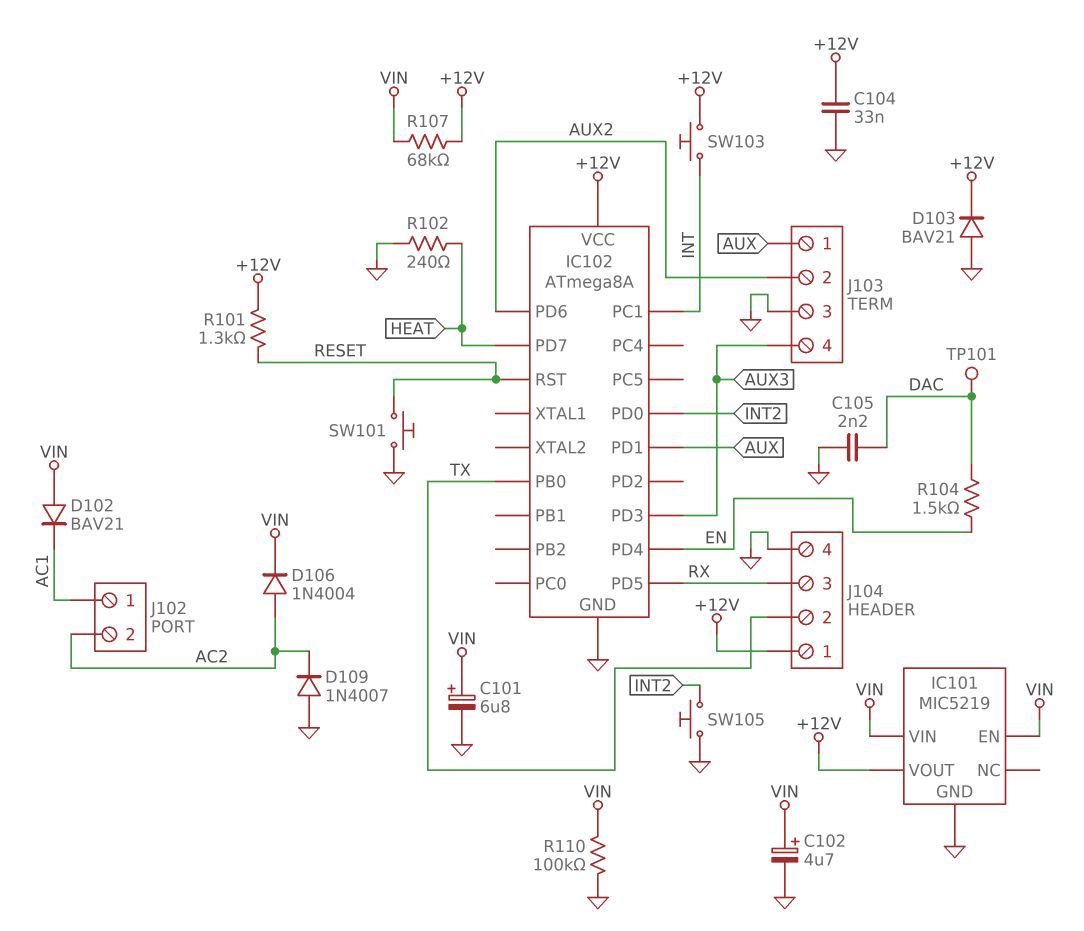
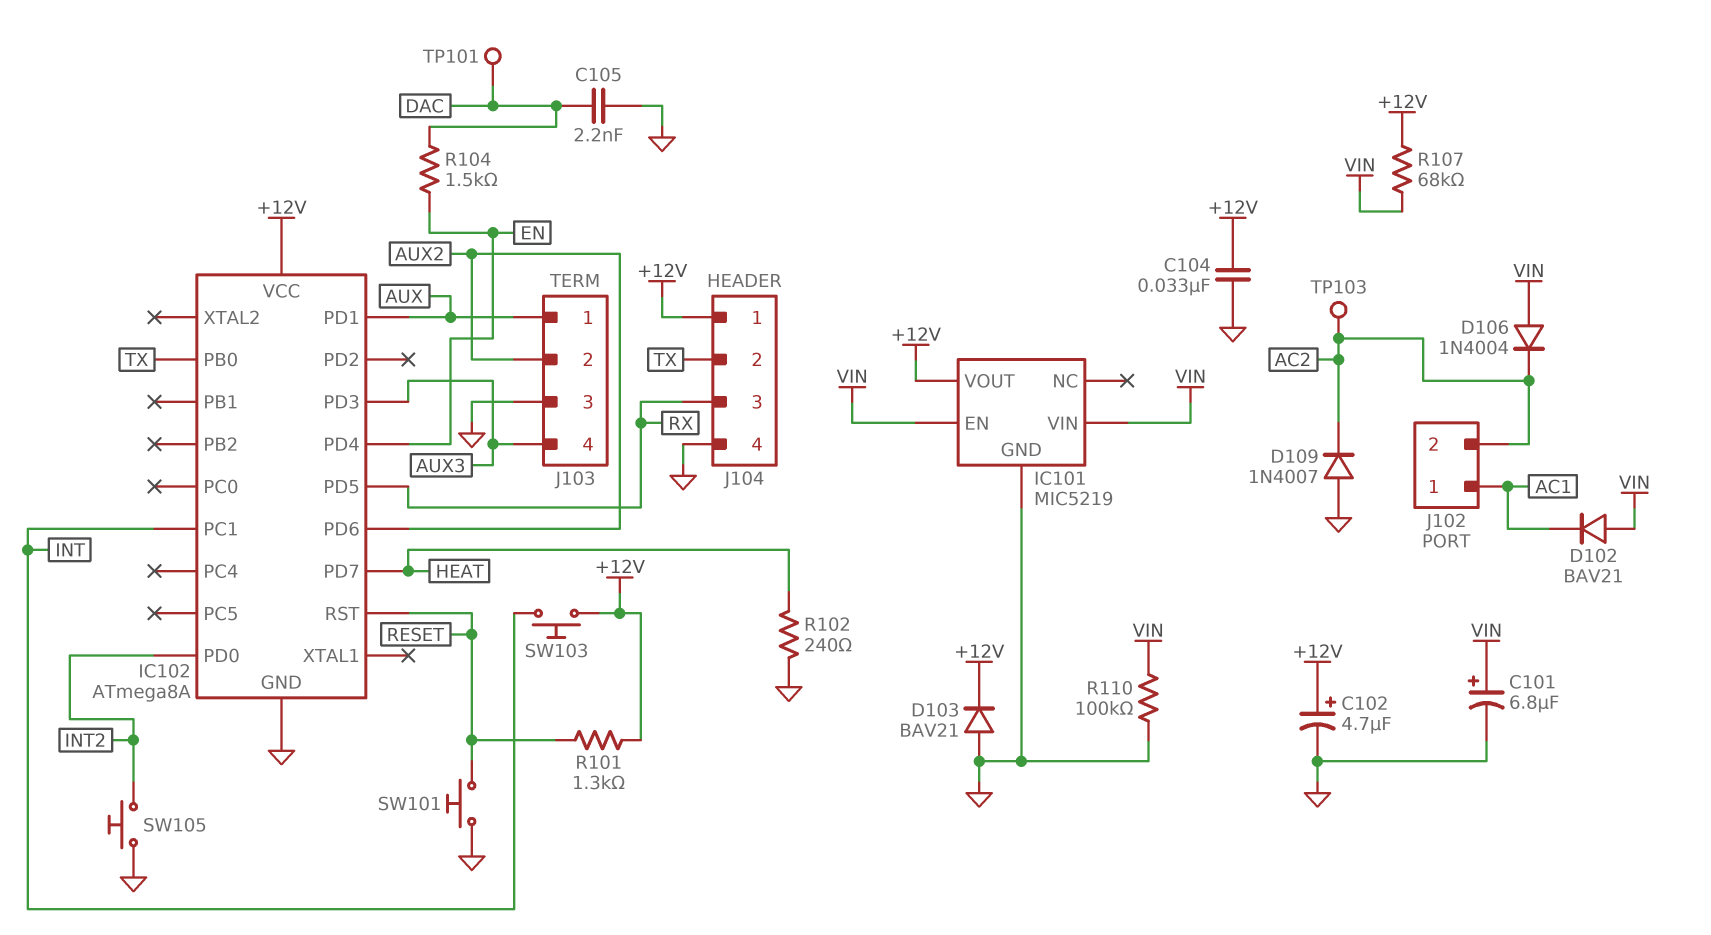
C102: 4.7uF (plus VIN, minus GND) -> 4.7uF (plus +12V, minus GND)
D106: diode 1N4004 (A AC2, K VIN) -> diode 1N4004 (A VIN, K AC2)
TP103: none -> test point (AC2)

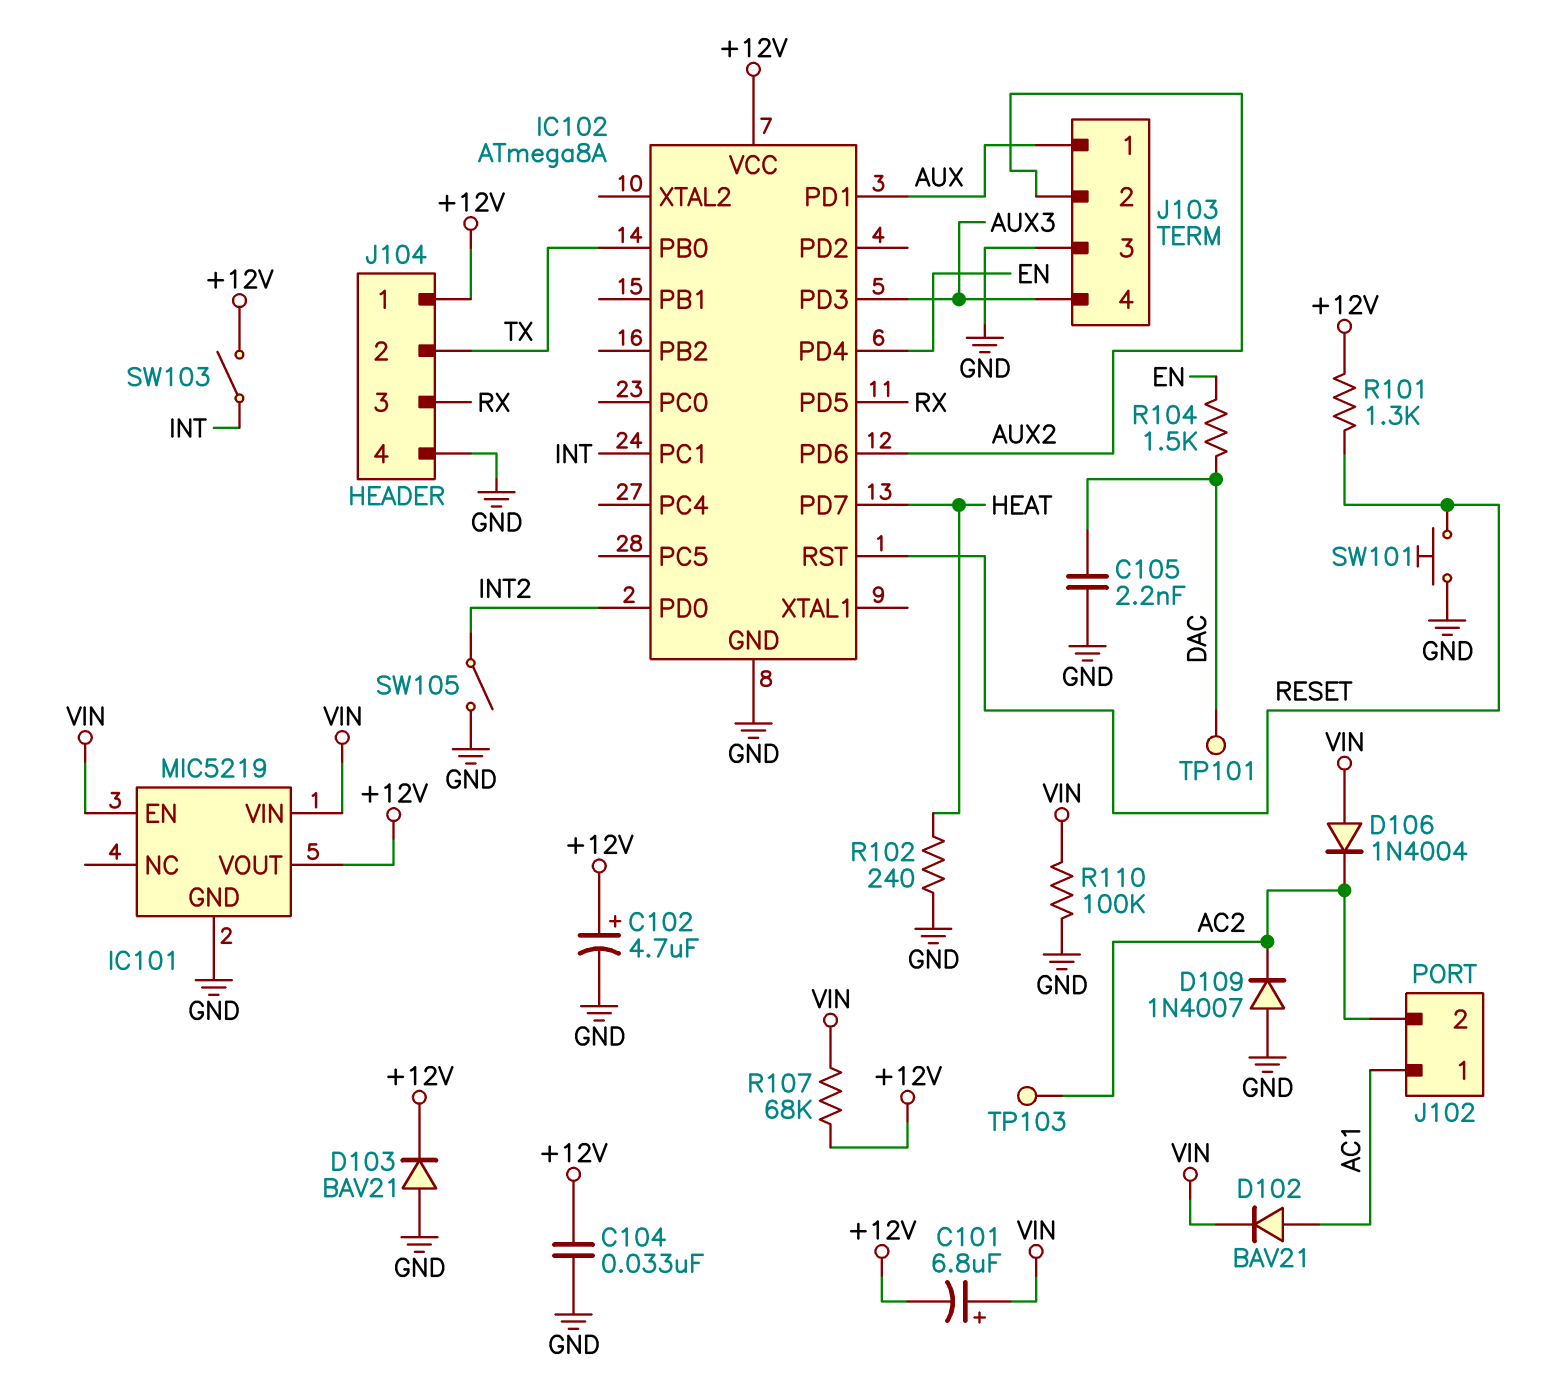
C101: 6.8uF (plus VIN, minus GND) -> 6.8uF (plus VIN, minus +12V)
D102: diode BAV21 (A VIN, K AC1) -> diode BAV21 (A AC1, K VIN)
SW103: button (+12V, INT) -> switch (+12V, INT)
SW105: button (GND, INT2) -> switch (GND, INT2)

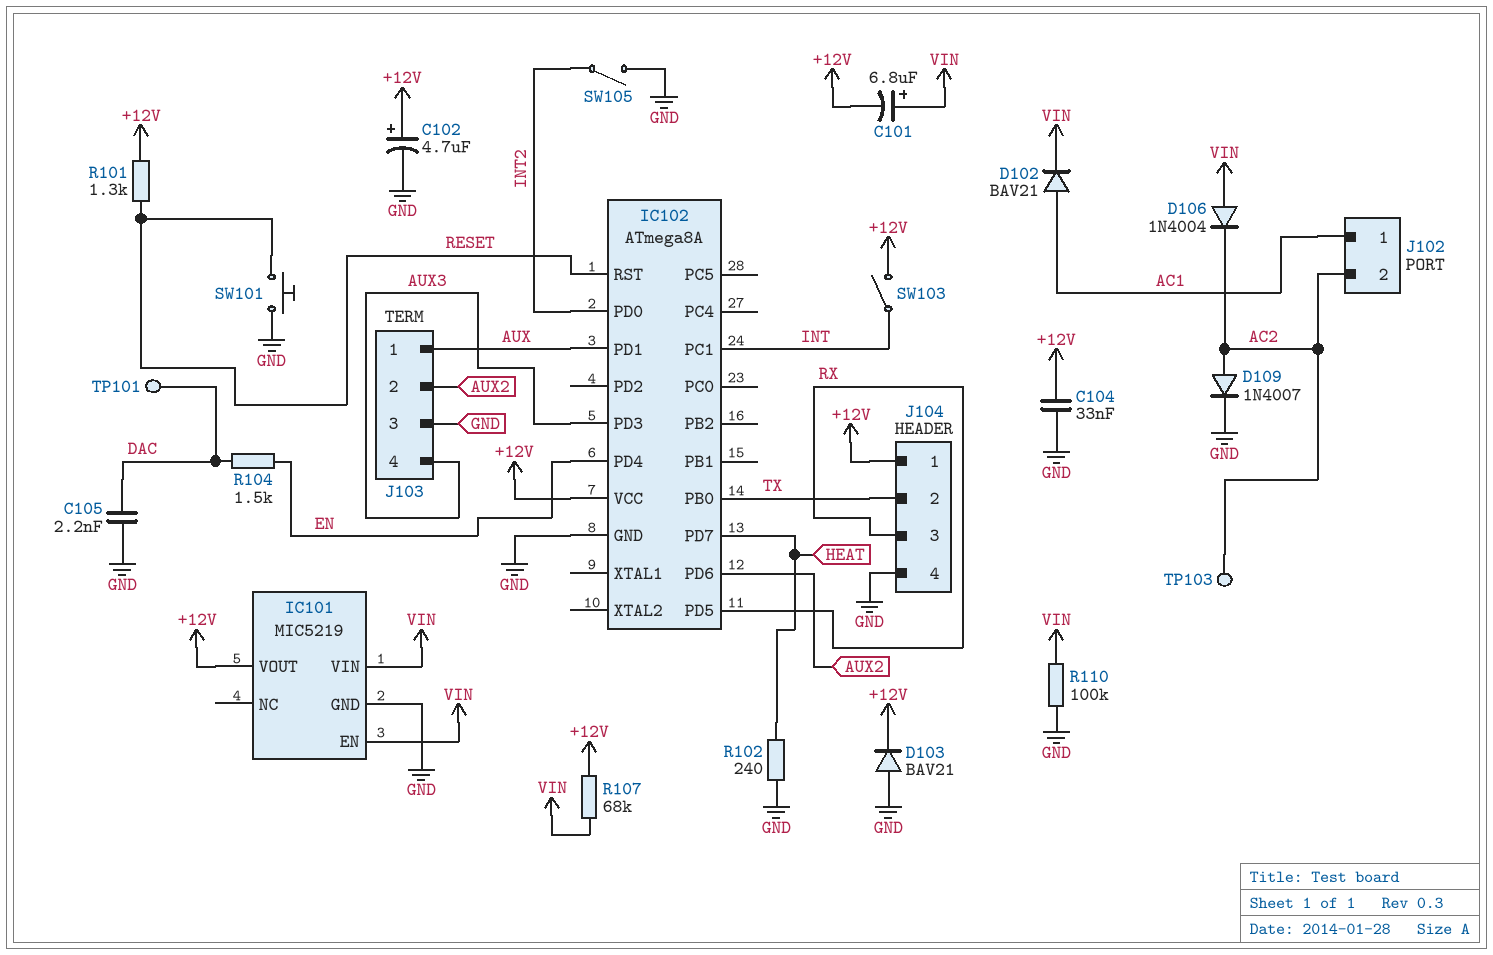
D109: diode 1N4007 (A GND, K AC2) -> diode 1N4007 (A AC2, K GND)

